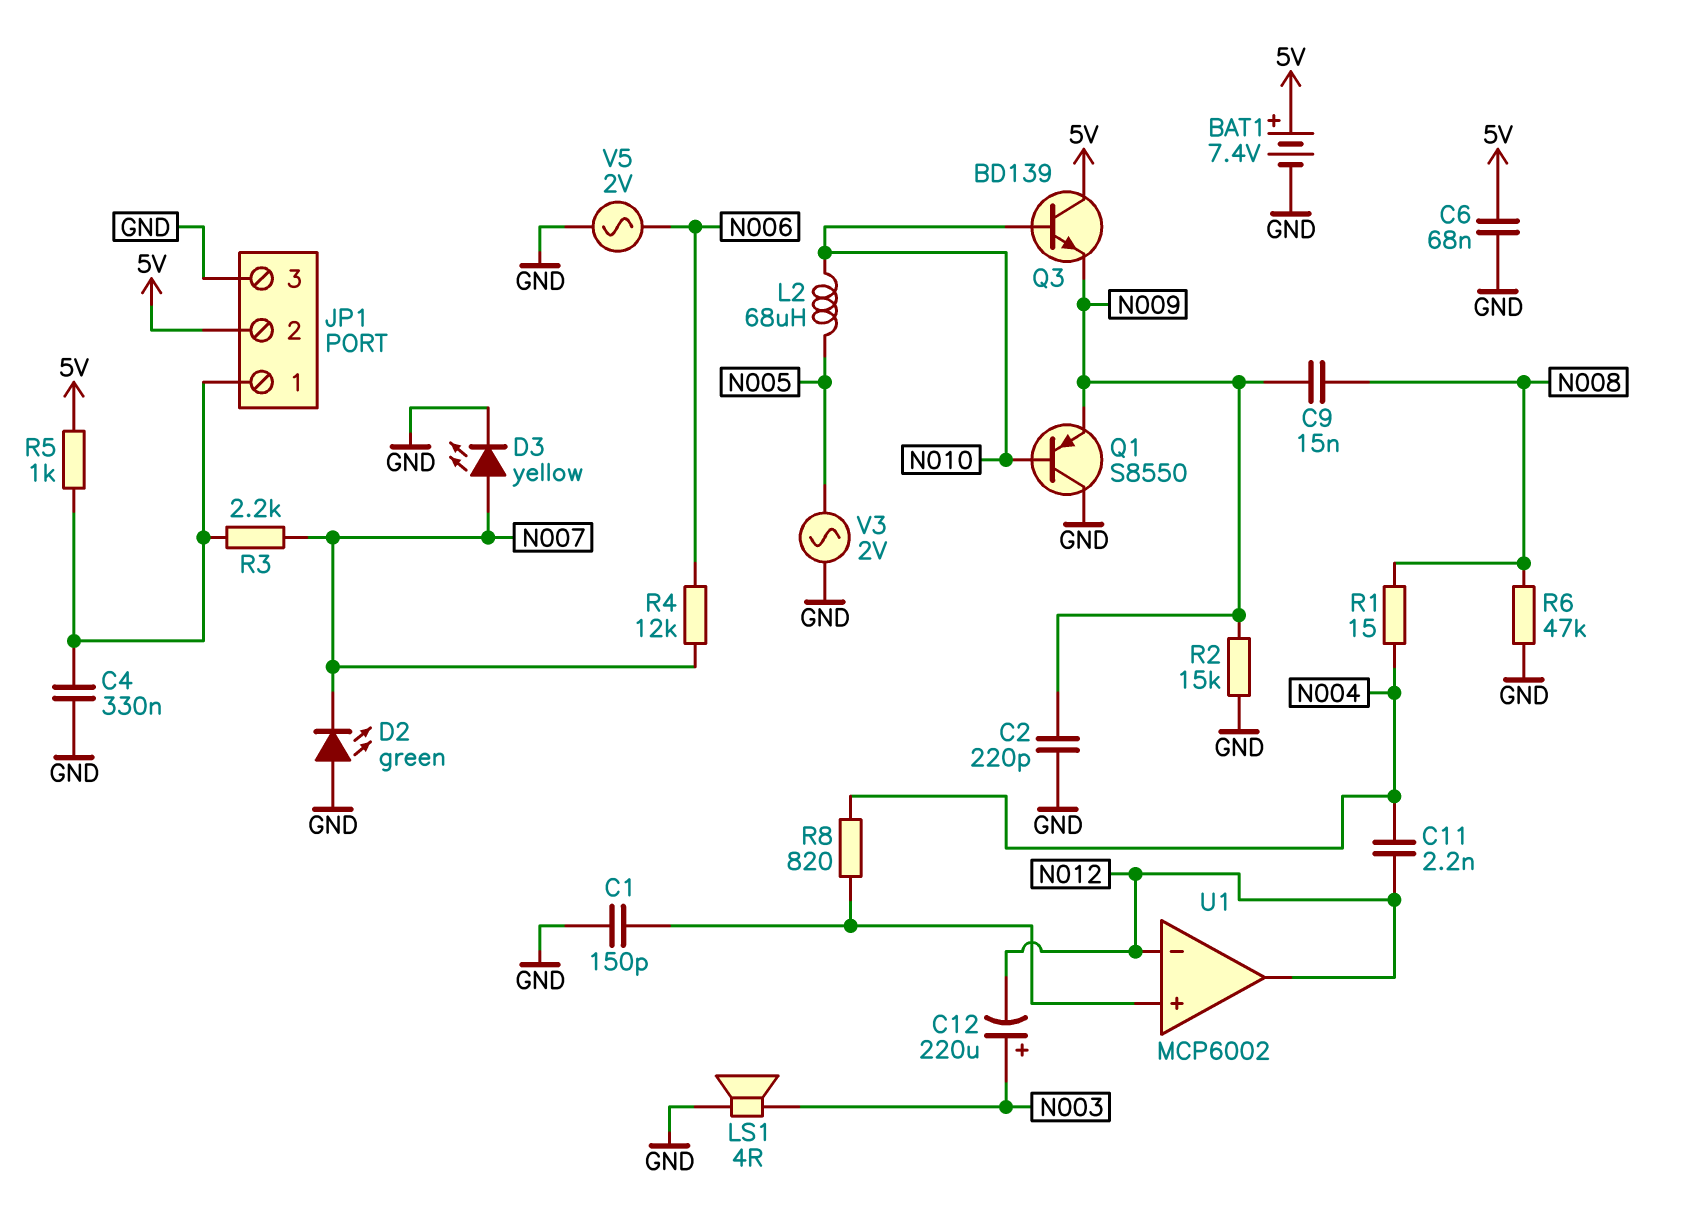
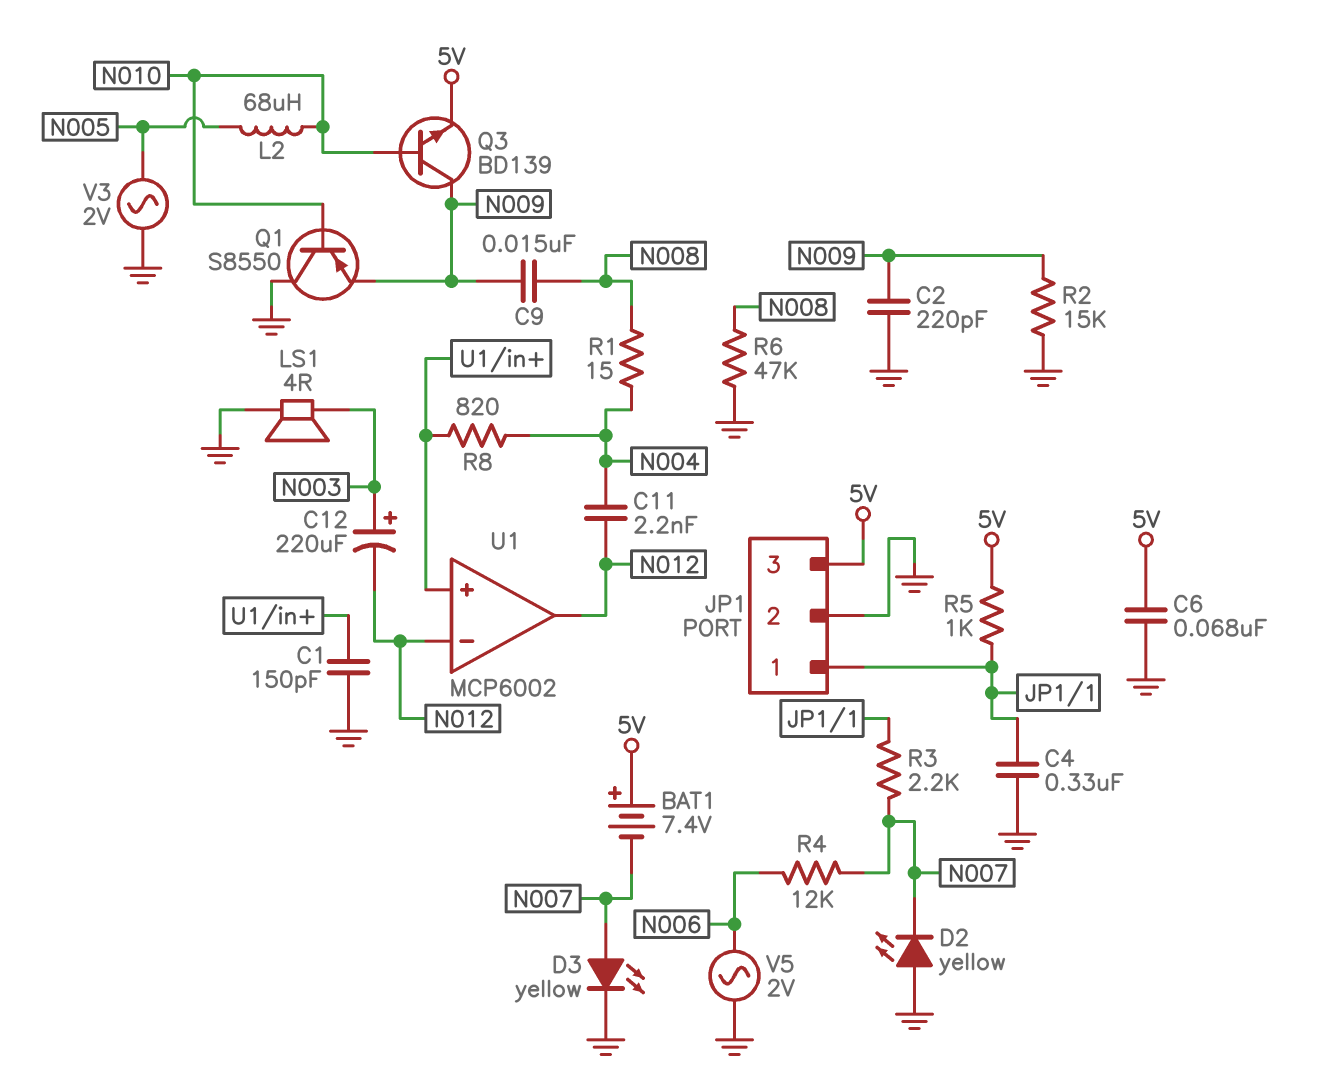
BAT1: 7.4V (plus 5V, minus GND) -> 7.4V (plus 5V, minus N007)
D2: LED green (A GND, K N007) -> LED yellow (A GND, K N007)
JP1 pin 2: 5V -> GND
JP1 pin 3: GND -> 5V
Q3: NPN BD139 (B N010, C 5V, E N009) -> NPN BD139 (B N010, C N009, E 5V)

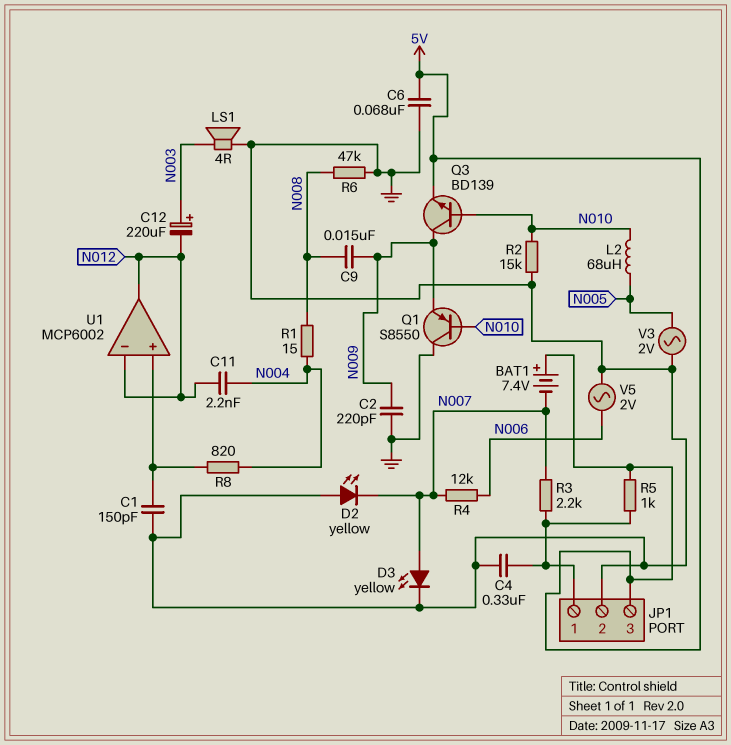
R2: 15k (GND, N009) -> 15k (GND, N010)

